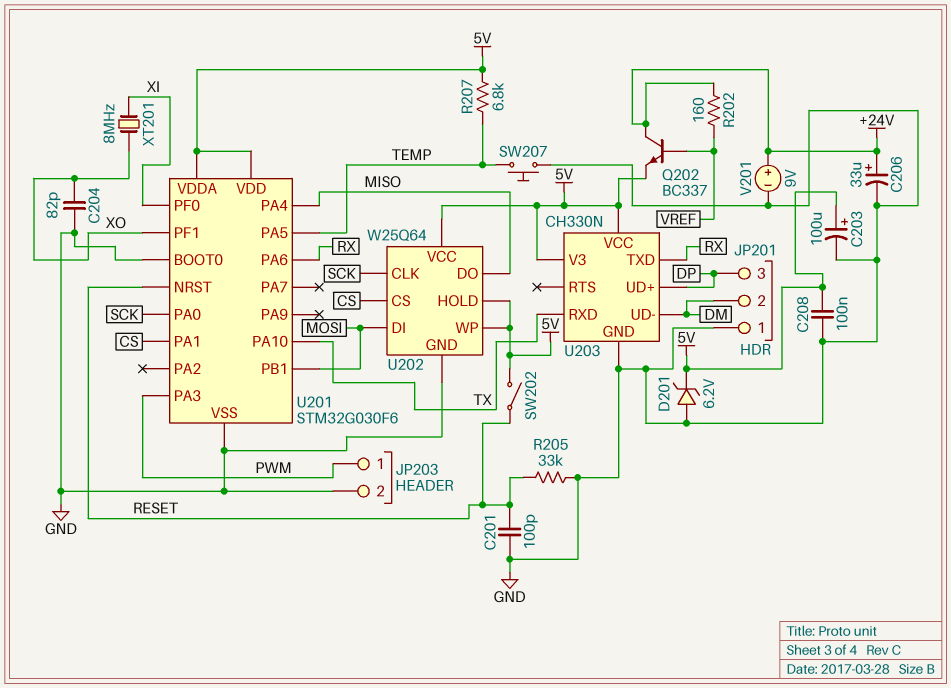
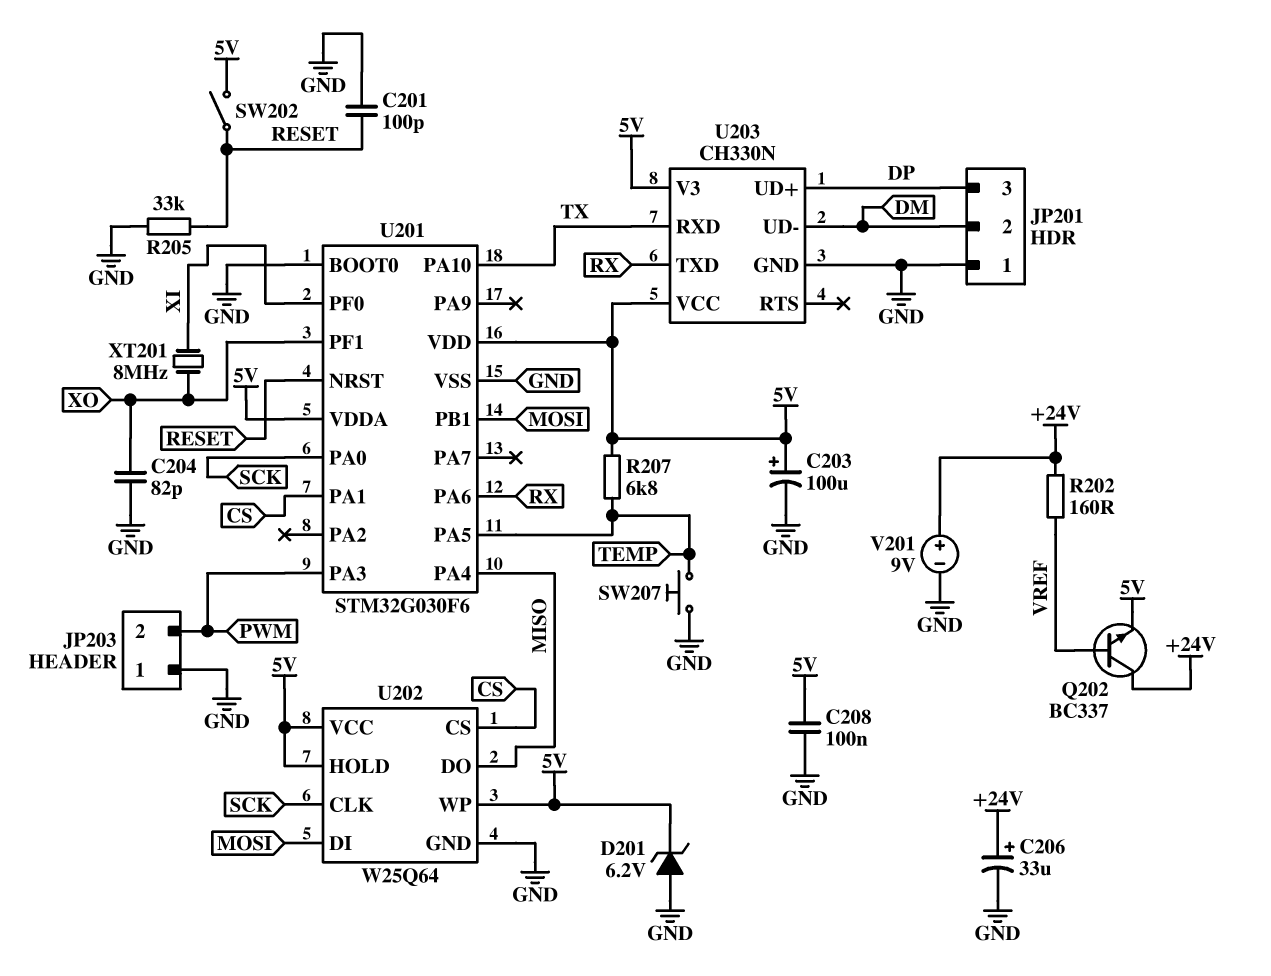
JP203 pin 1: PWM -> GND
JP203 pin 2: GND -> PWM

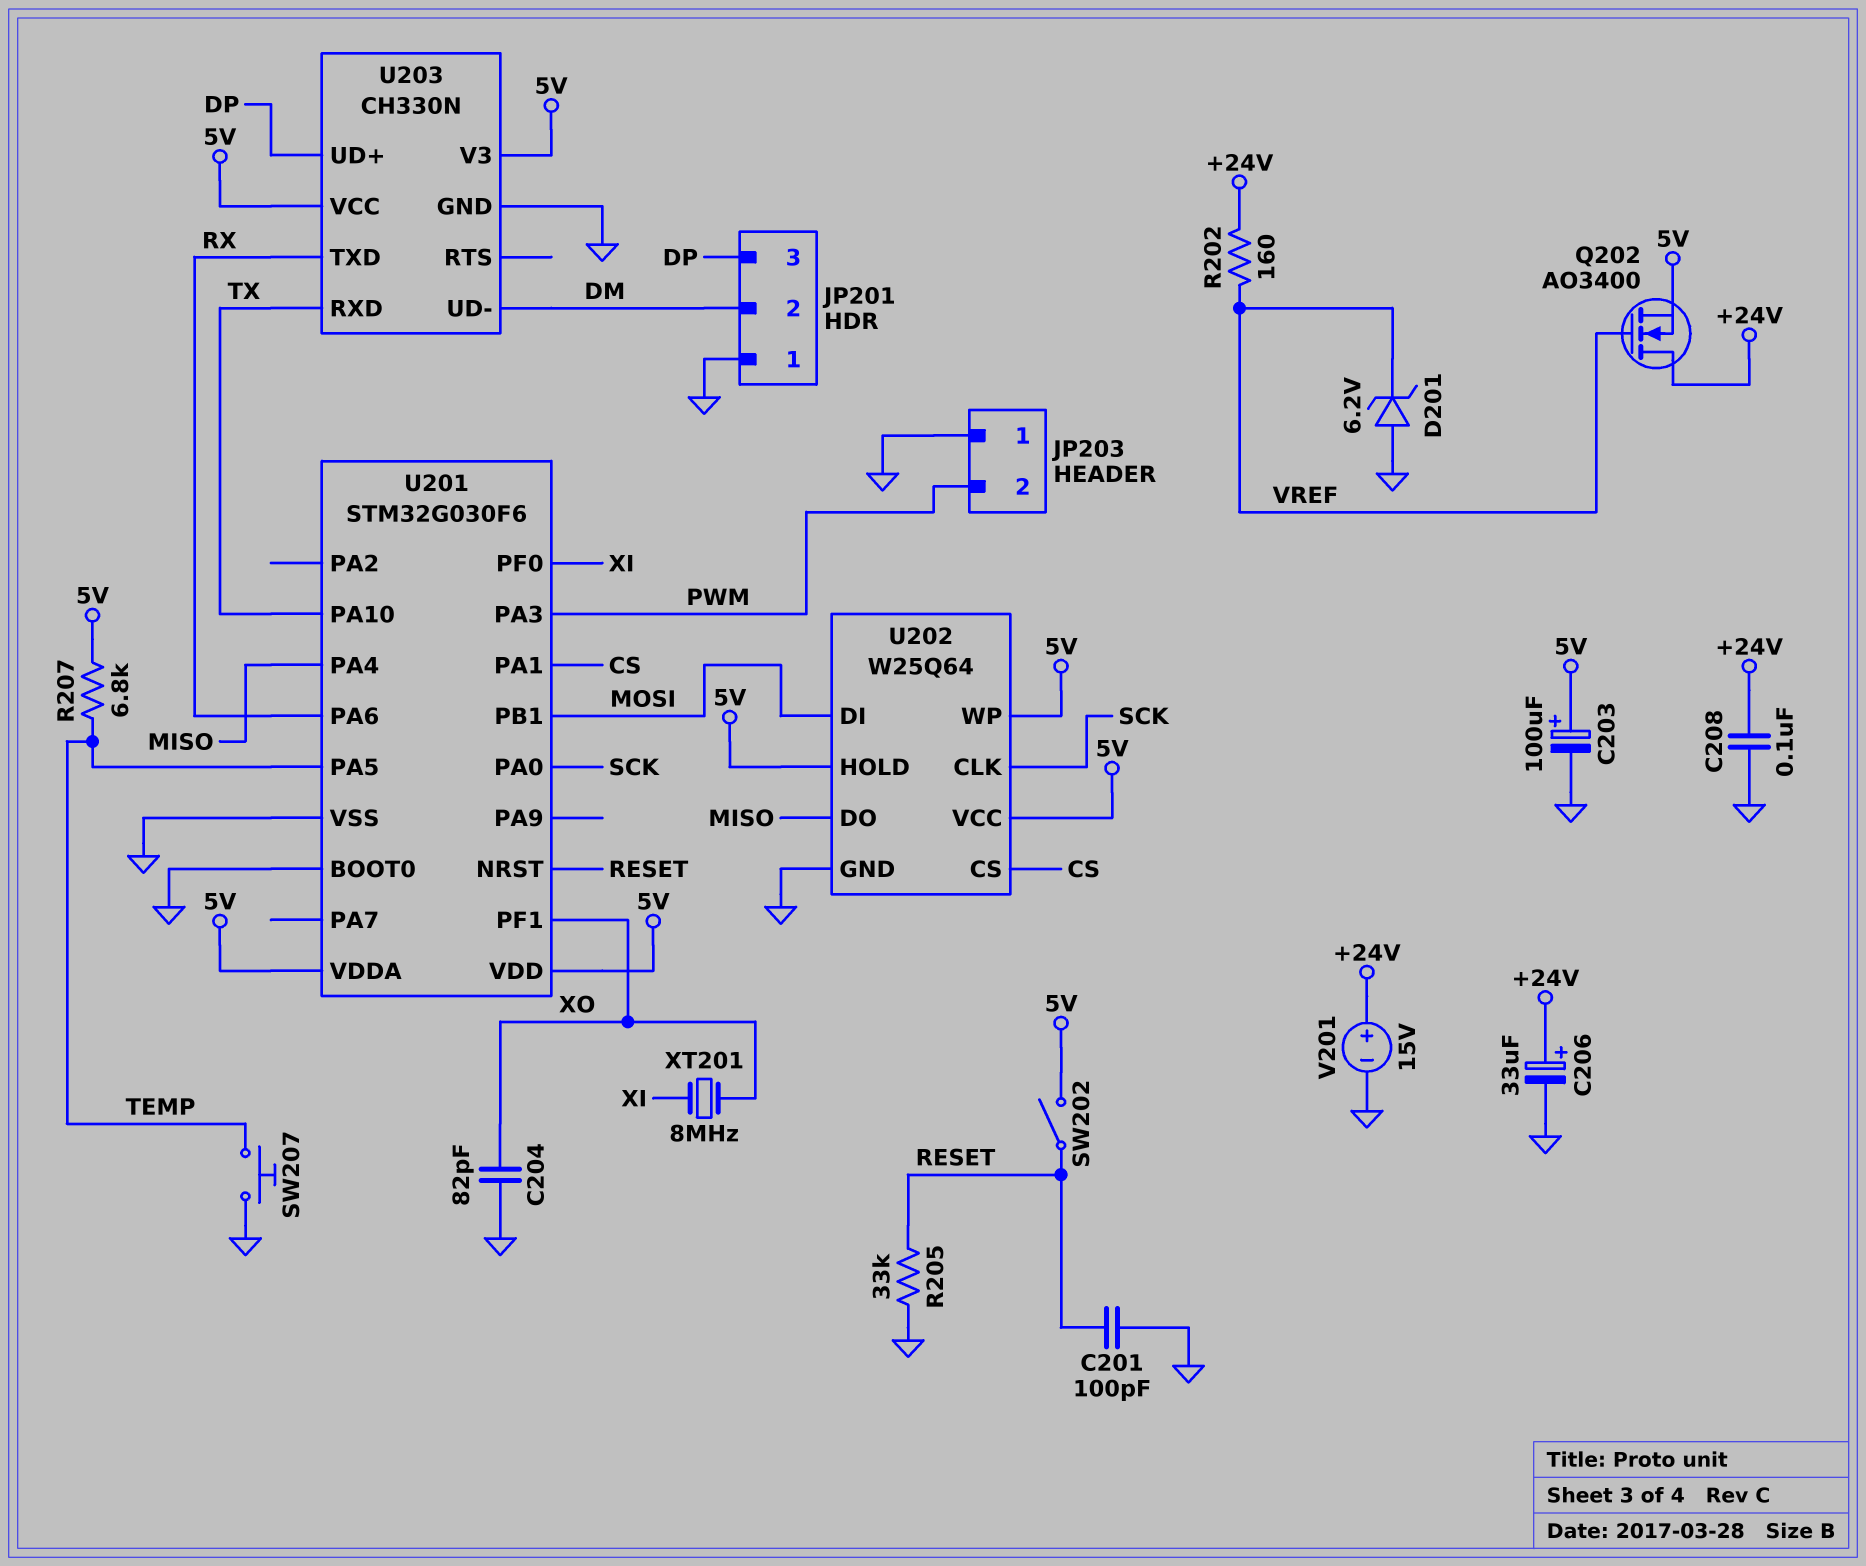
C208: 100nF (5V, GND) -> 100nF (+24V, GND)
D201: zener 6.2V (A GND, K 5V) -> zener 6.2V (A GND, K VREF)
Q202: NPN BC337 (B VREF, C +24V, E 5V) -> NMOS AO3400 (G VREF, D +24V, S 5V)
V201: 9V (plus +24V, minus GND) -> 15V (plus +24V, minus GND)

